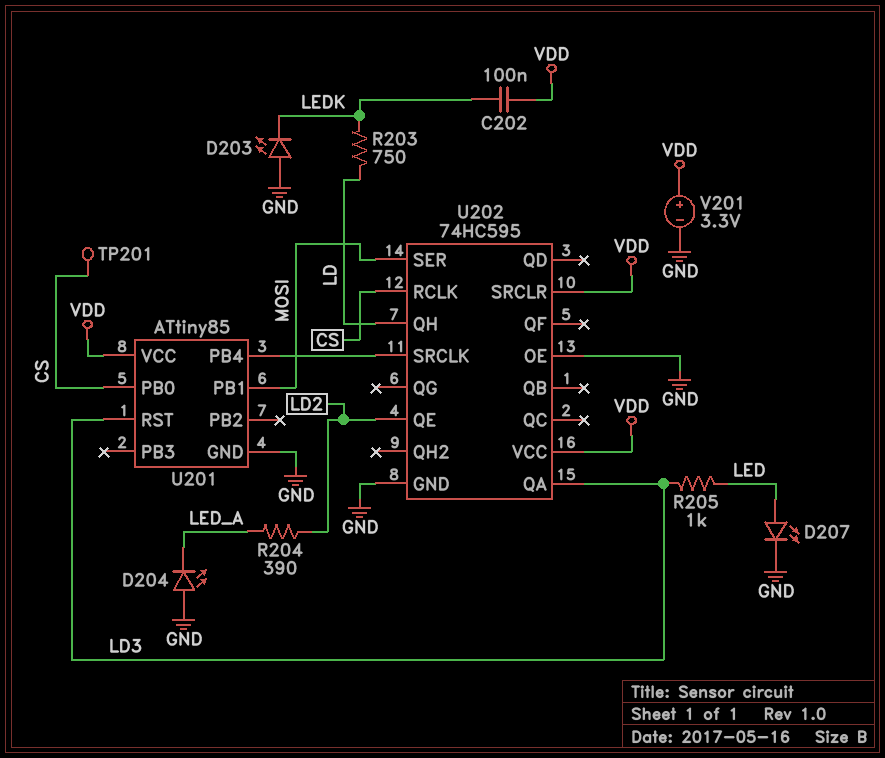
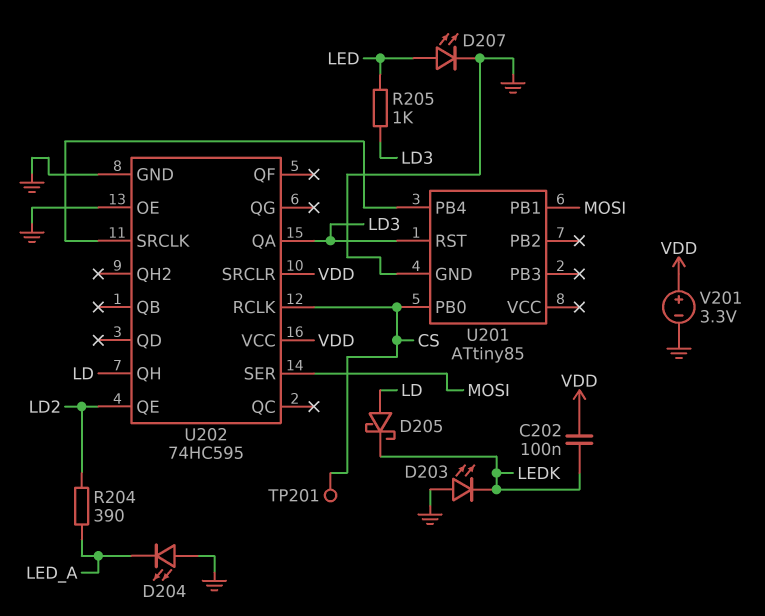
D205: none -> schottky (A LD, K LEDK)
R203: 750 (LD, LEDK) -> none
U201 pin VCC: VDD -> none

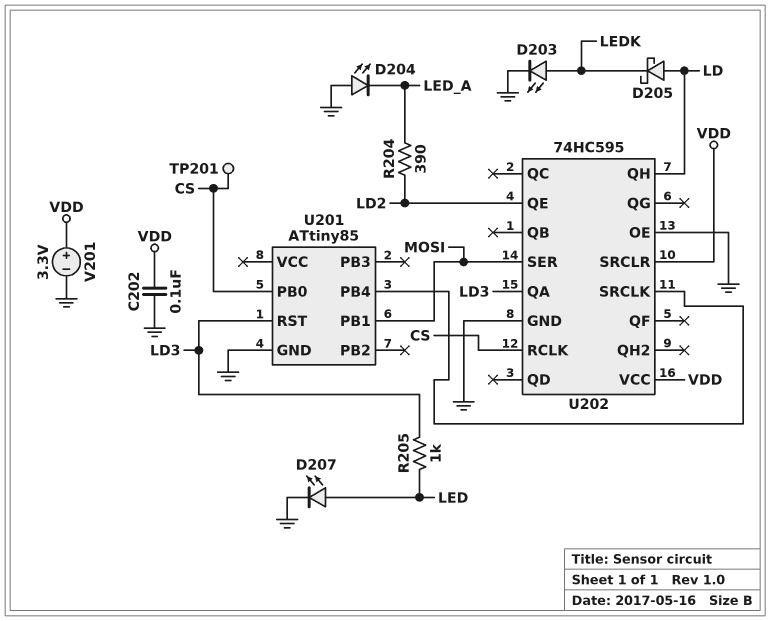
C202: 100nF (LEDK, VDD) -> 100nF (GND, VDD)
D203: LED (A GND, K LEDK) -> LED (A LEDK, K GND)

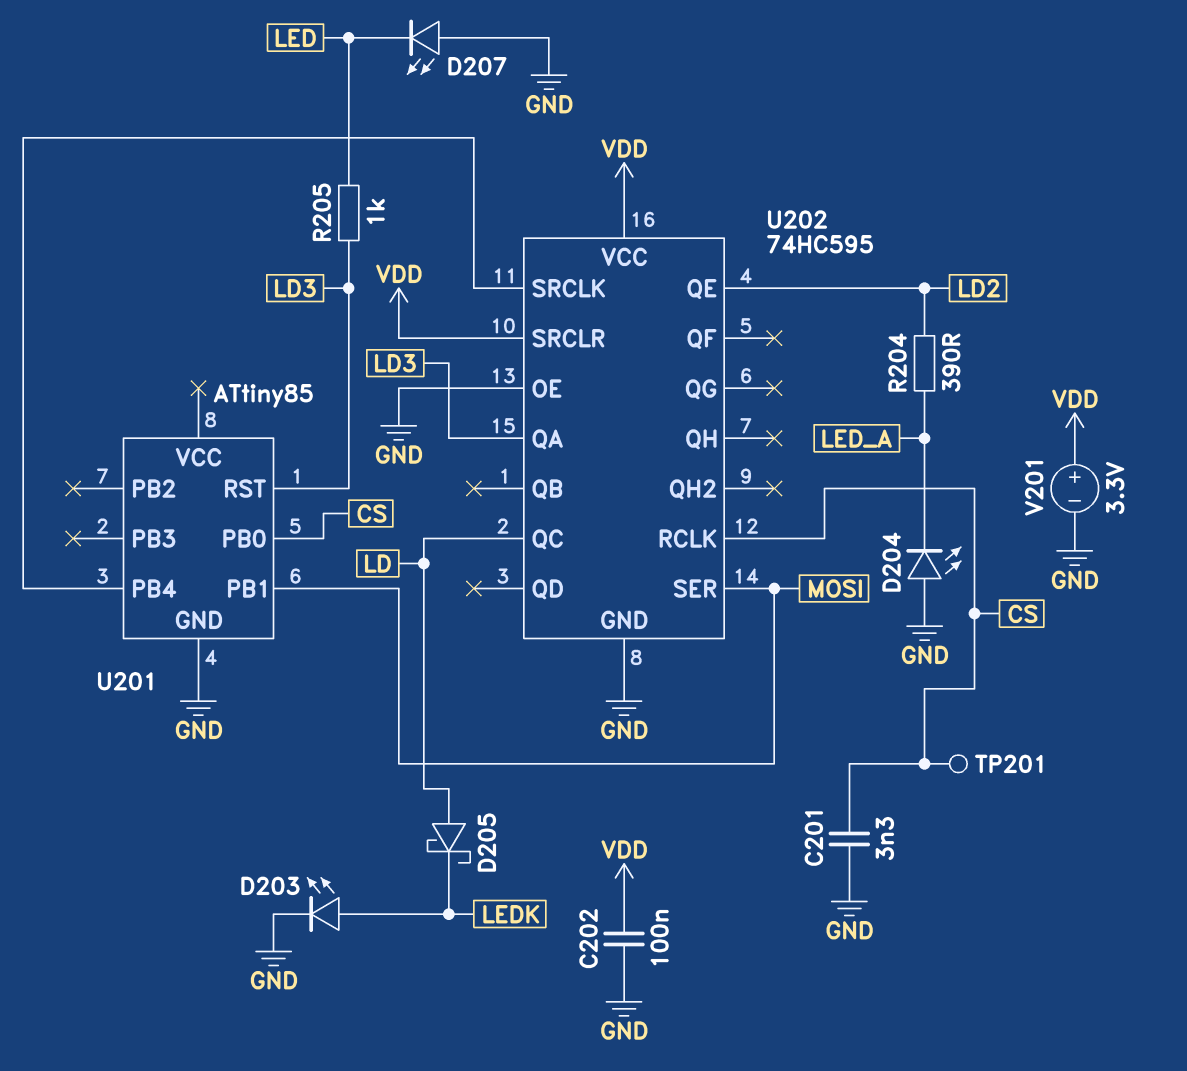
C201: none -> 3.3nF (CS, GND)
D207: LED (A LED, K GND) -> LED (A GND, K LED)
U202 pin QC: none -> LD
U202 pin QH: LD -> none

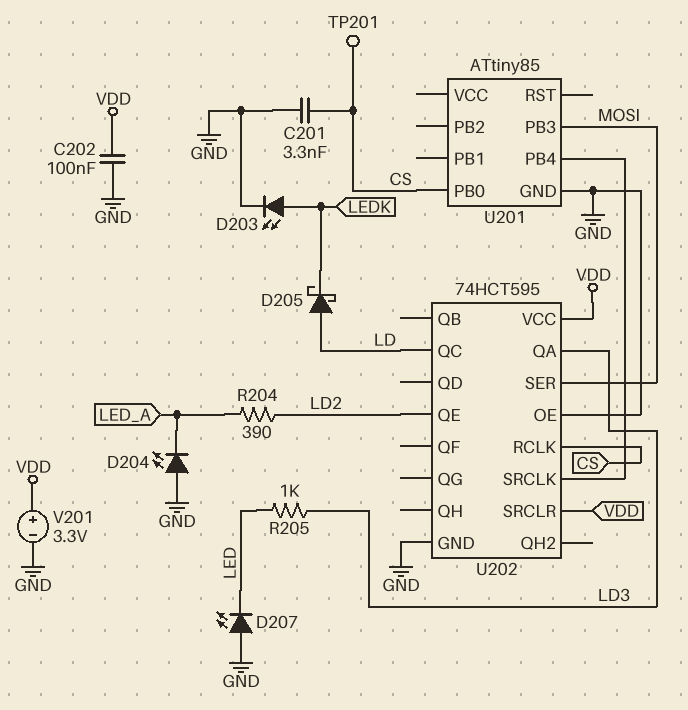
U201 pin PB1: MOSI -> none
U201 pin PB3: none -> MOSI
U201 pin RST: LD3 -> none
U202: 74HC595 -> 74HCT595

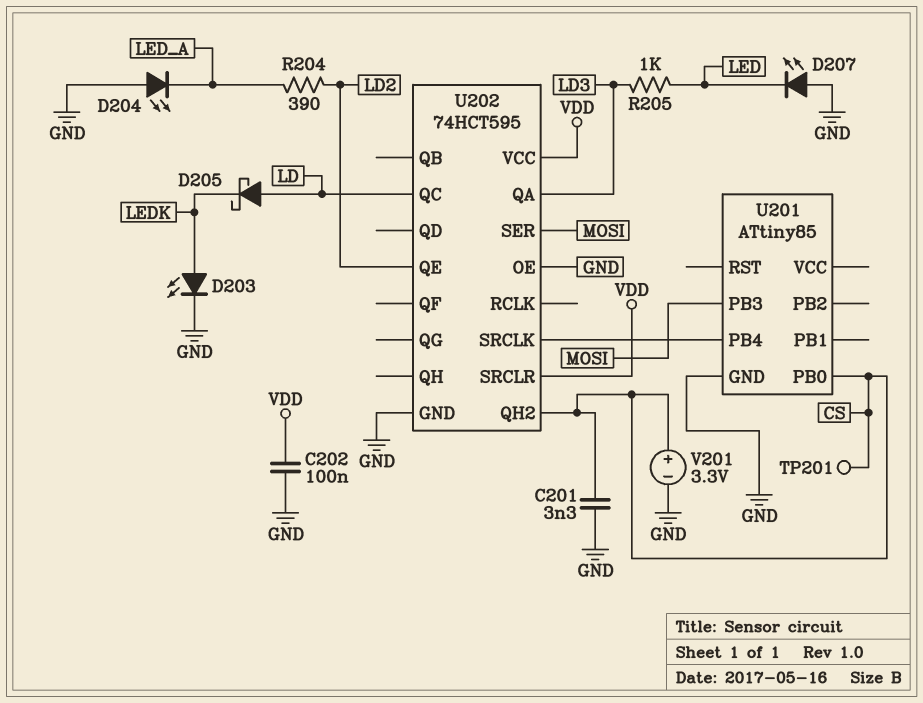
U202 pin QH2: none -> CS
U202 pin RCLK: CS -> none
V201: 3.3V (plus VDD, minus GND) -> 3.3V (plus CS, minus GND)

